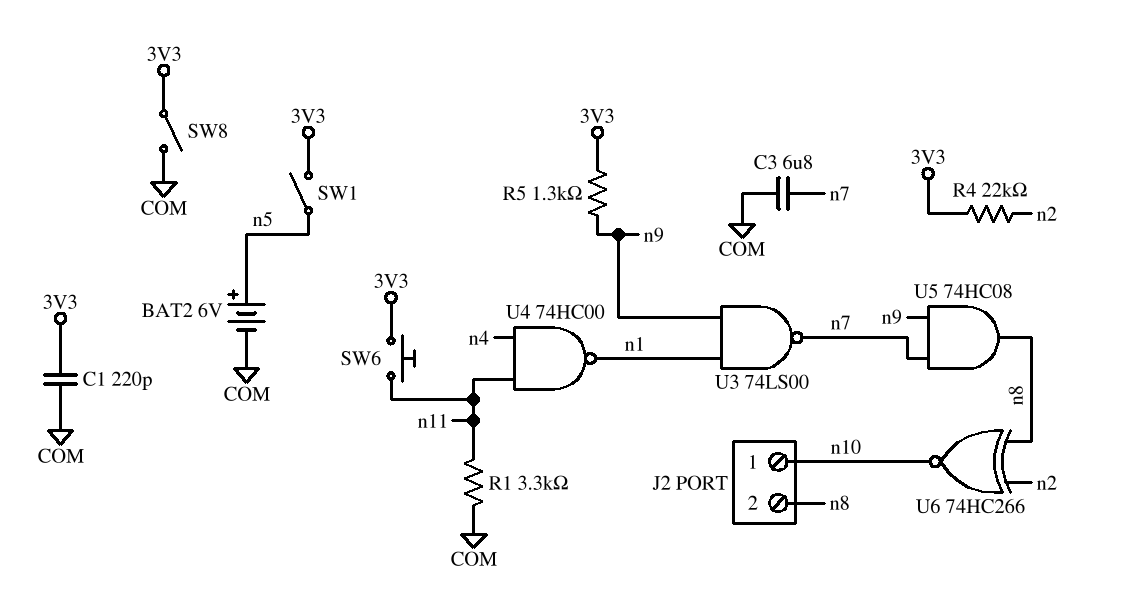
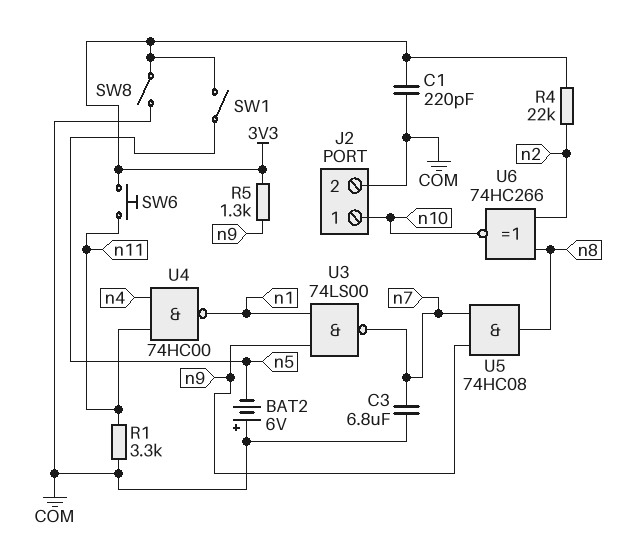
BAT2: 6V (plus n5, minus COM) -> 6V (plus COM, minus n5)
J2 pin 2: n8 -> COM

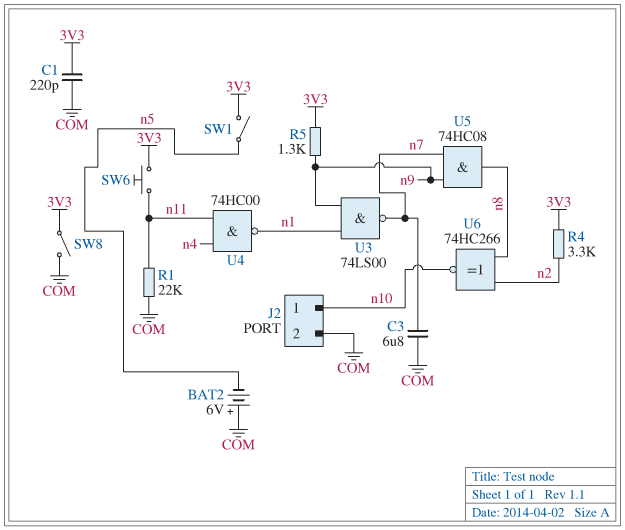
R1: 3.3k (COM, n11) -> 22k (COM, n11)
R4: 22k (3V3, n2) -> 3.3k (3V3, n2)

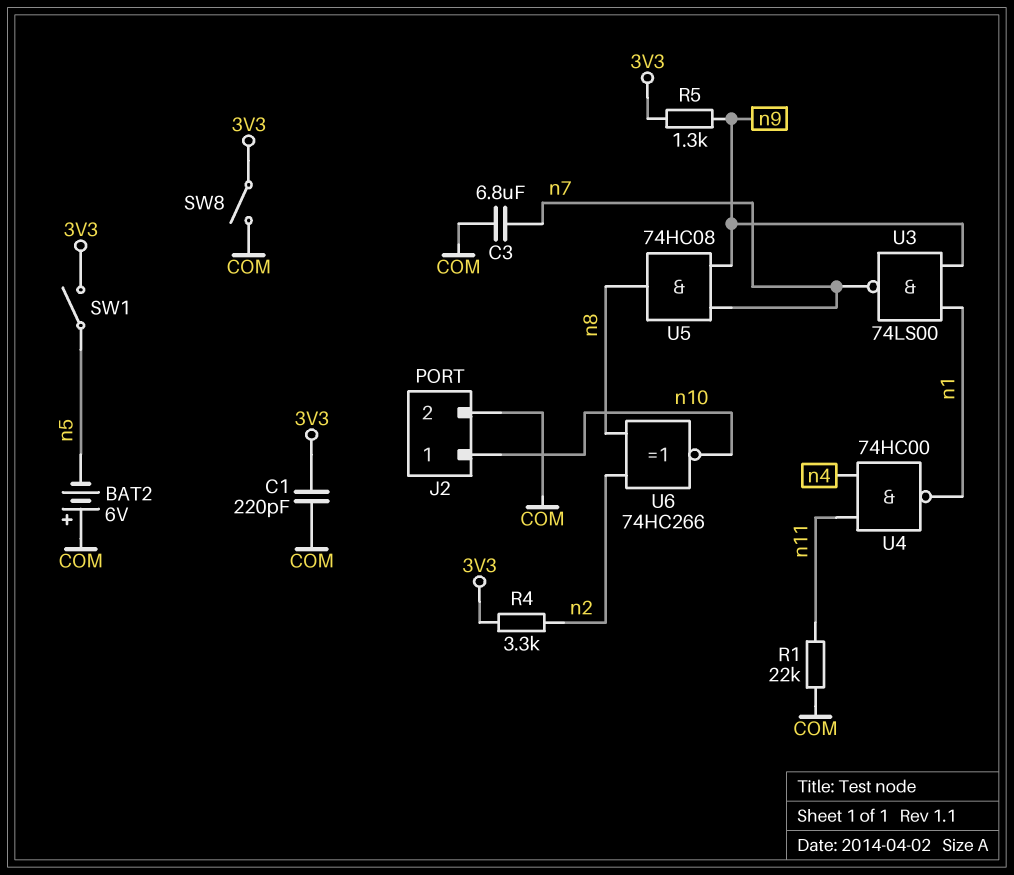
SW6: button (3V3, n11) -> none

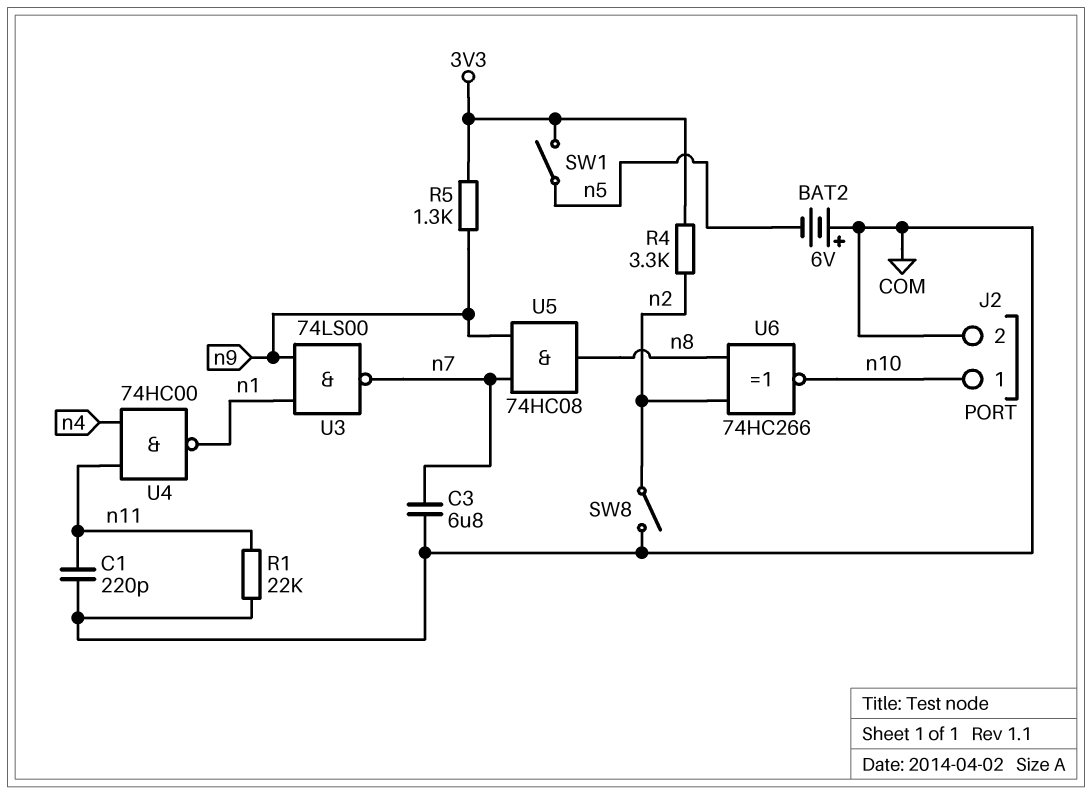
C1: 220pF (3V3, COM) -> 220pF (COM, n11)
SW8: switch (3V3, COM) -> switch (COM, n2)

